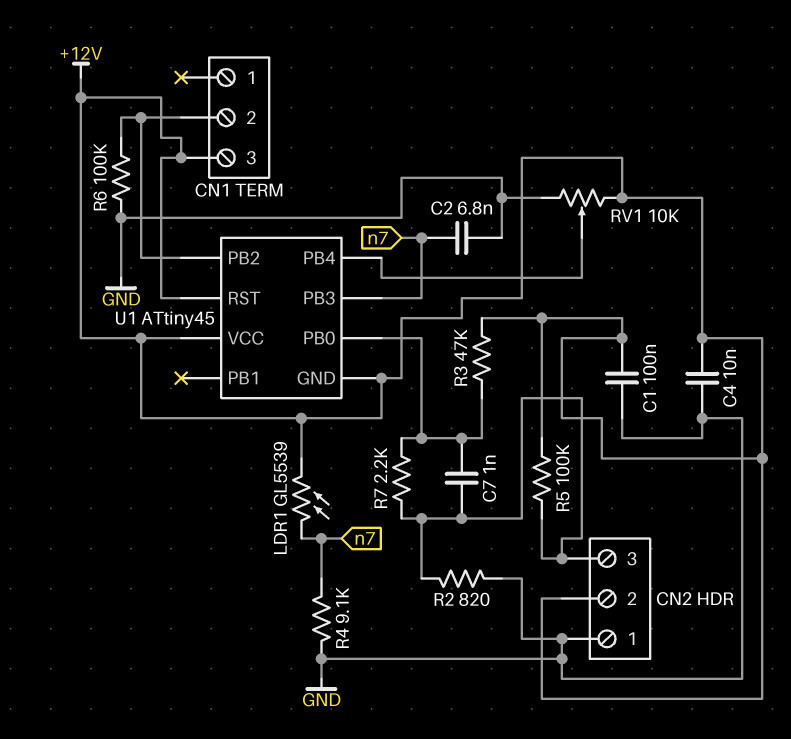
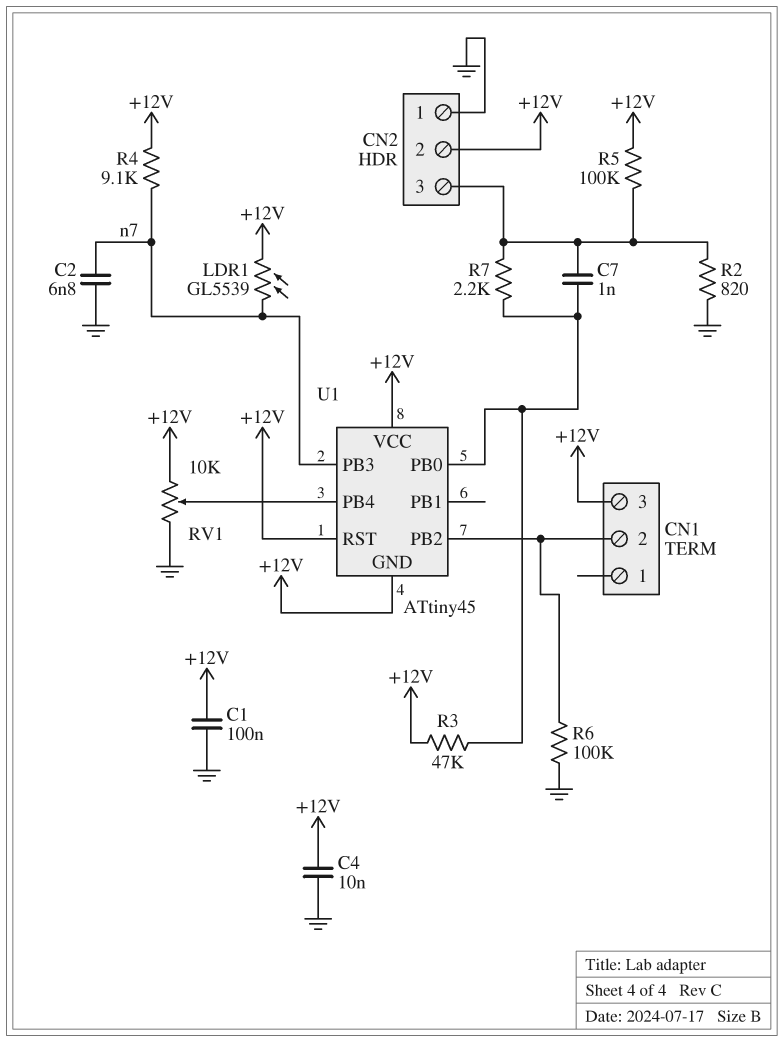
R4: 9.1k (GND, n7) -> 9.1k (+12V, n7)

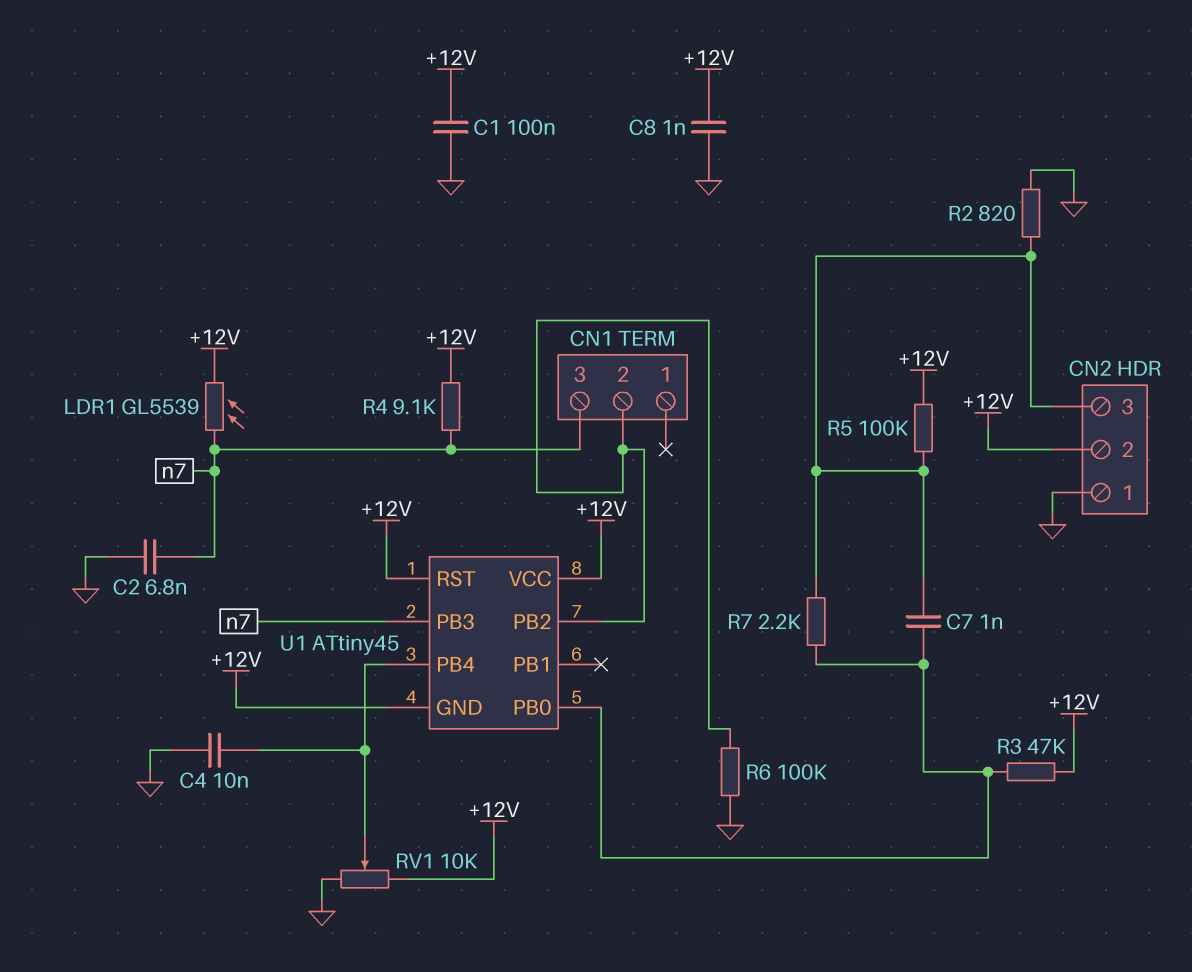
C4: 10nF (+12V, GND) -> 10nF (GND, U1/PB4)
C8: none -> 1nF (+12V, GND)
CN1 pin 3: +12V -> n7

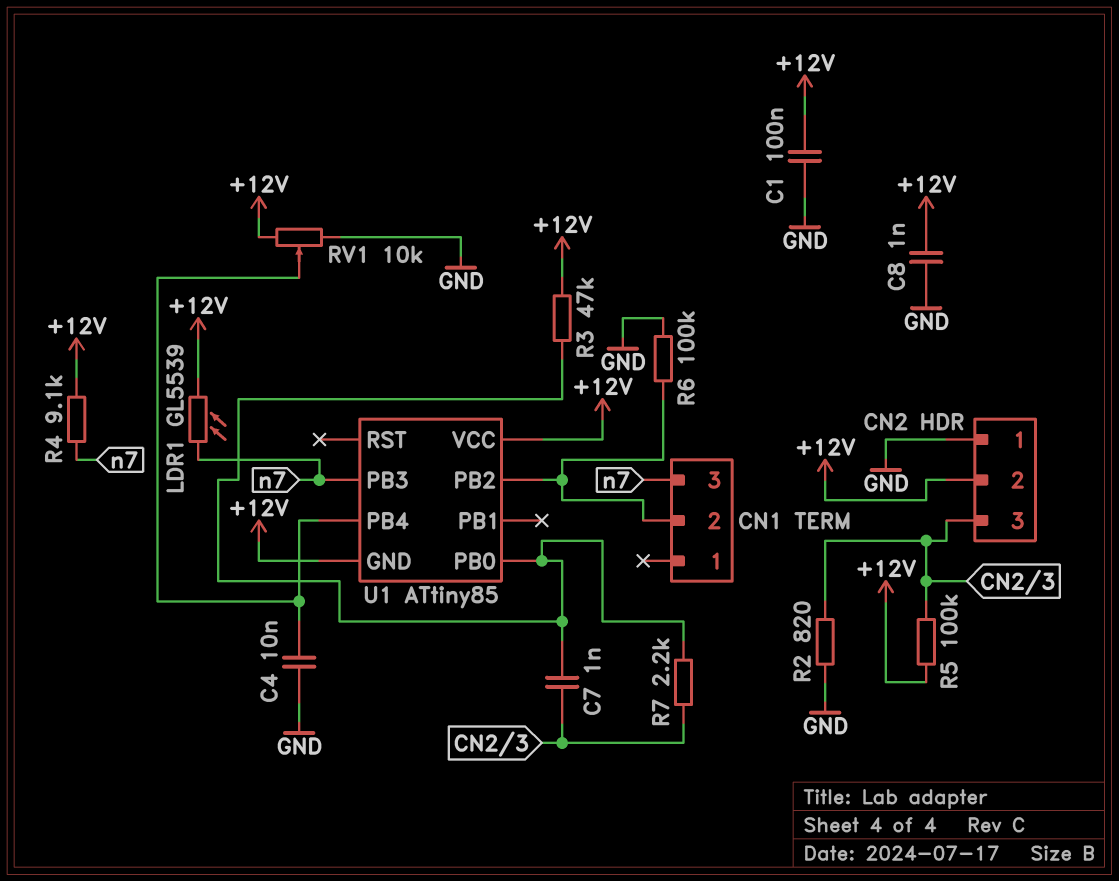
C2: 6.8nF (GND, n7) -> none
U1: ATtiny45 -> ATtiny85
U1 pin RST: +12V -> none

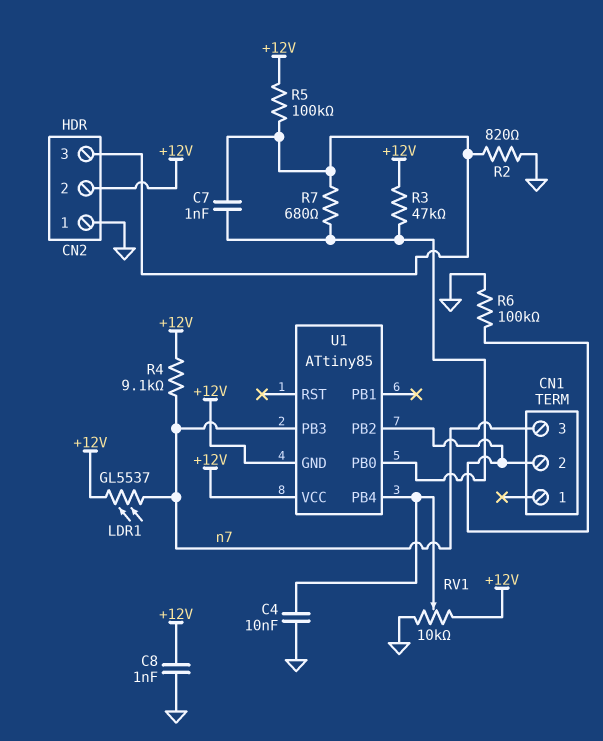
C1: 100nF (+12V, GND) -> none
LDR1: GL5539 (+12V, n7) -> GL5537 (+12V, n7)
R7: 2.2k (CN2/3, U1/PB0) -> 680 (CN2/3, U1/PB0)

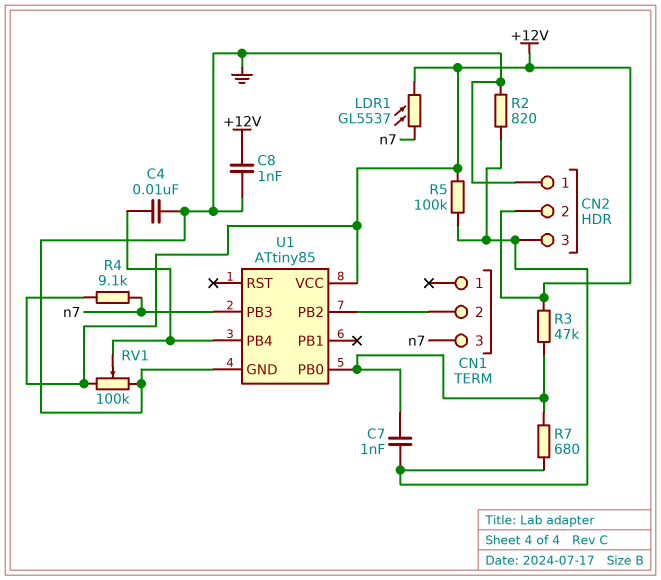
R6: 100k (CN1/2, GND) -> none
RV1: 10k (+12V, GND, wiper U1/PB4) -> 100k (+12V, GND, wiper U1/PB4)
U1 pin GND: +12V -> GND

